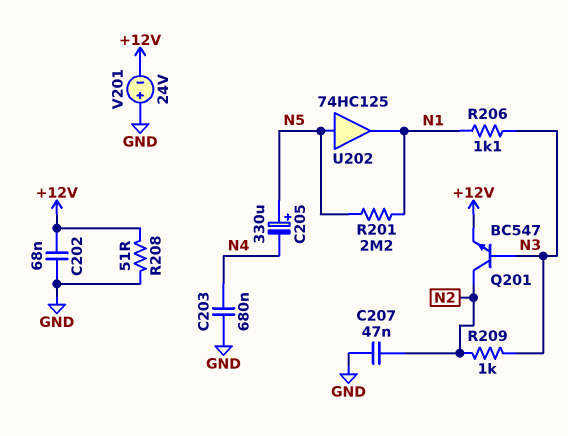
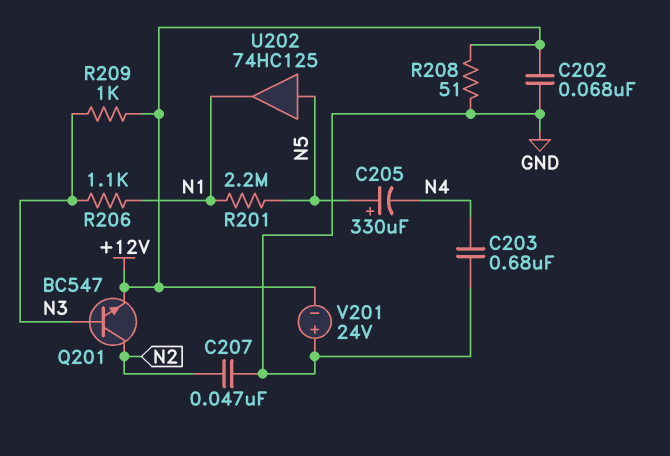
R209: 1k (N2, N3) -> 1k (+12V, N3)

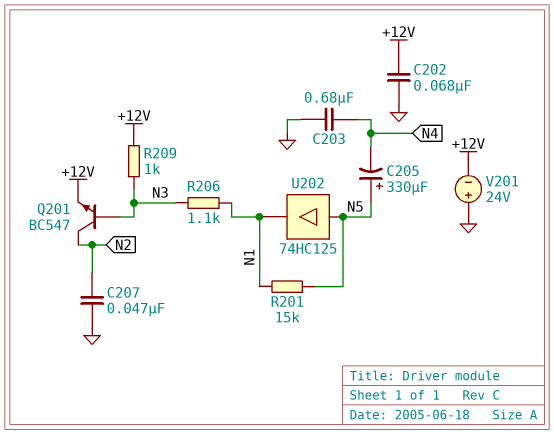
R201: 2.2M (N1, N5) -> 15k (N1, N5)
R208: 51 (+12V, GND) -> none

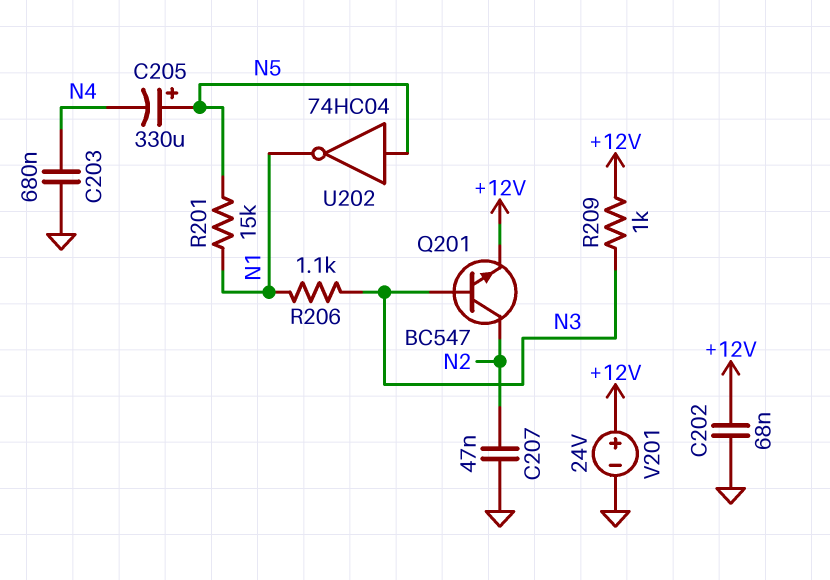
U202: buffer 74HC125 (in N5, out N1) -> NOT 74HC04 (in N5, out N1)
V201: 24V (plus GND, minus +12V) -> 24V (plus +12V, minus GND)

